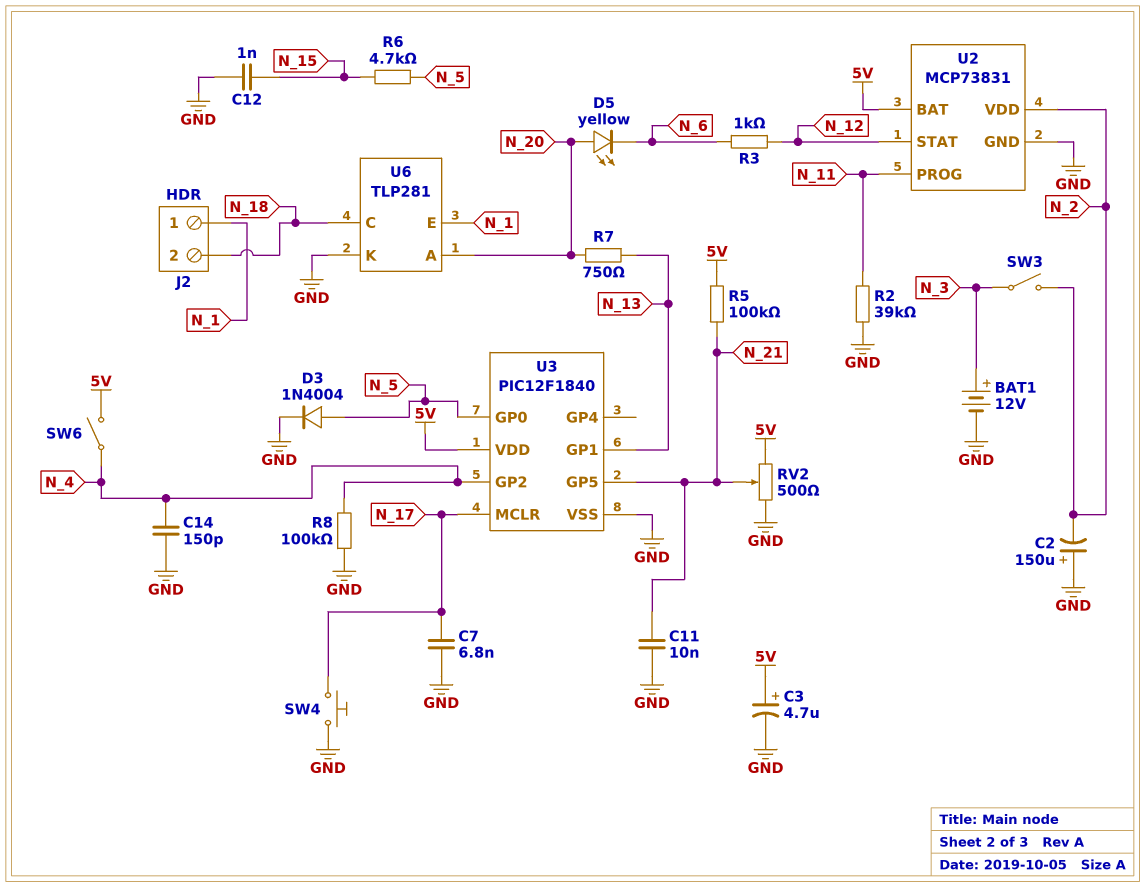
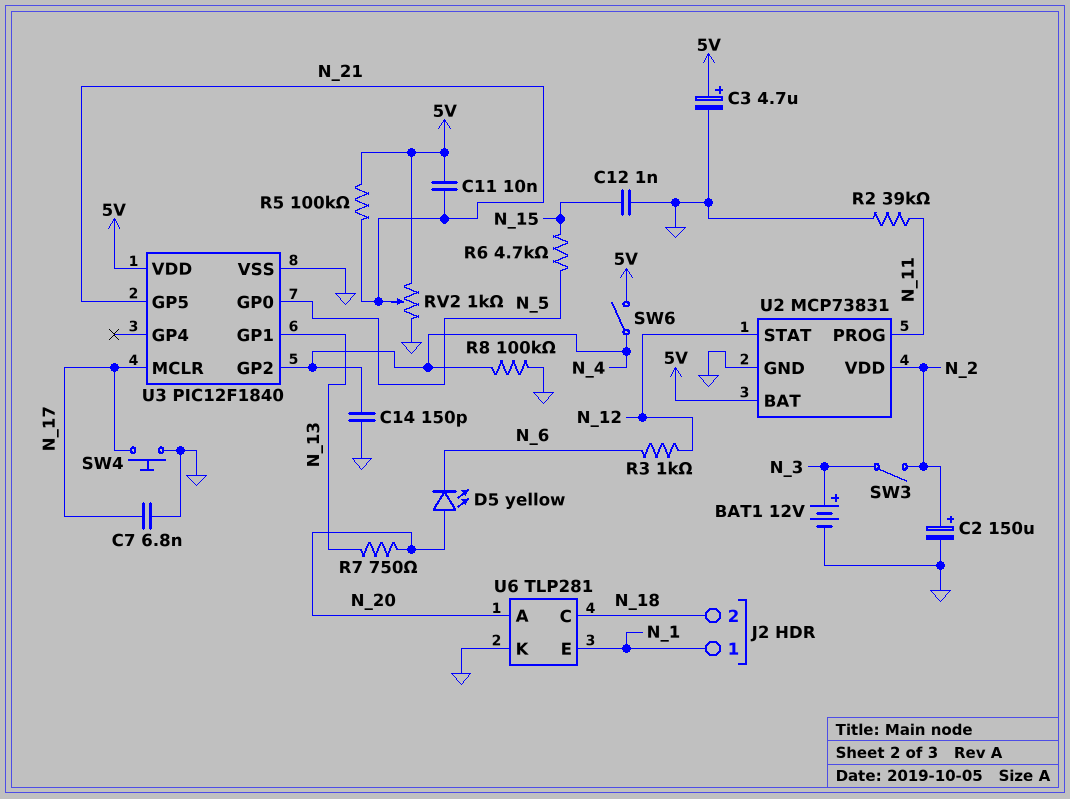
C2: 150uF (plus GND, minus N_2) -> 150uF (plus N_2, minus GND)
C11: 10nF (GND, N_21) -> 10nF (5V, N_21)
D3: diode 1N4004 (A N_5, K GND) -> none
RV2: 500 (5V, GND, wiper N_21) -> 1k (5V, GND, wiper N_21)

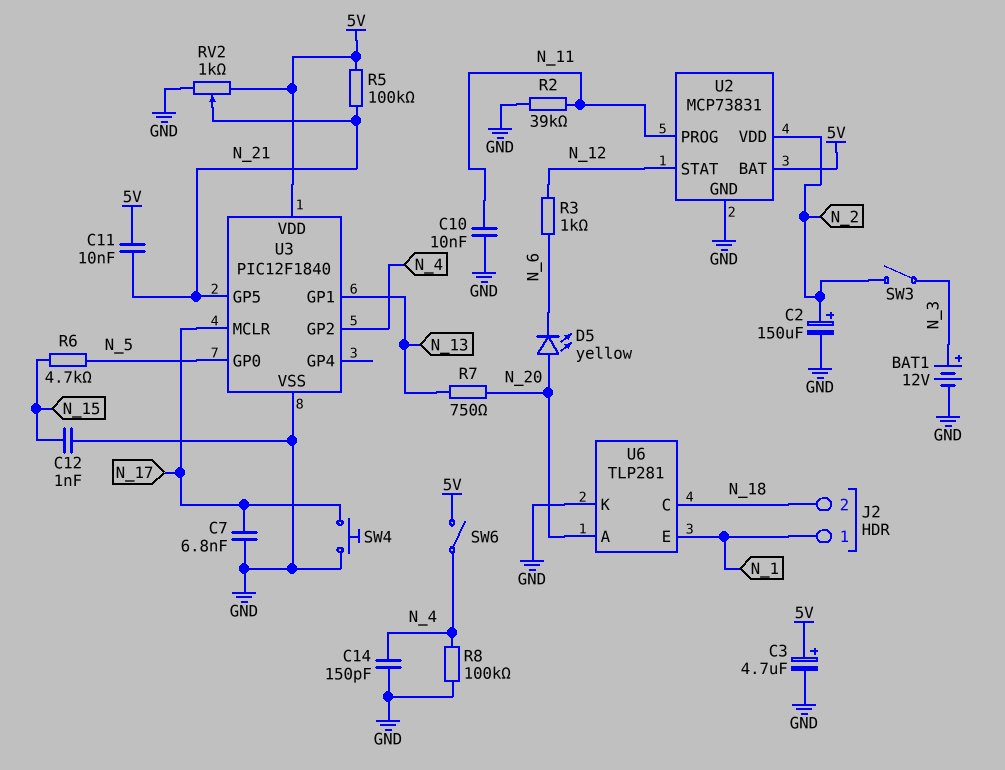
C10: none -> 10nF (GND, N_11)

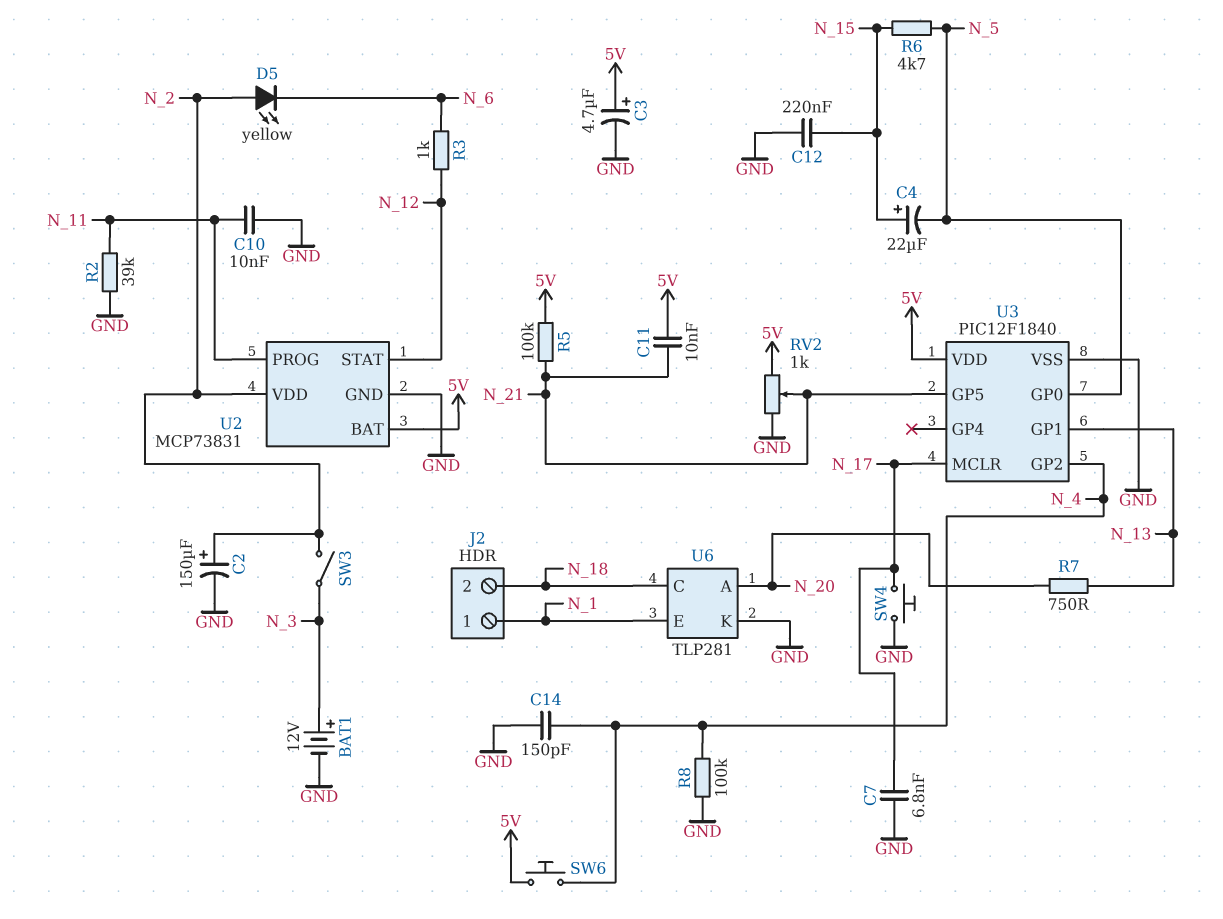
C4: none -> 22uF (plus N_15, minus N_5)
C12: 1nF (GND, N_15) -> 220nF (GND, N_15)
D5: LED yellow (A N_20, K N_6) -> LED yellow (A N_2, K N_6)
SW6: switch (5V, N_4) -> button (5V, N_4)

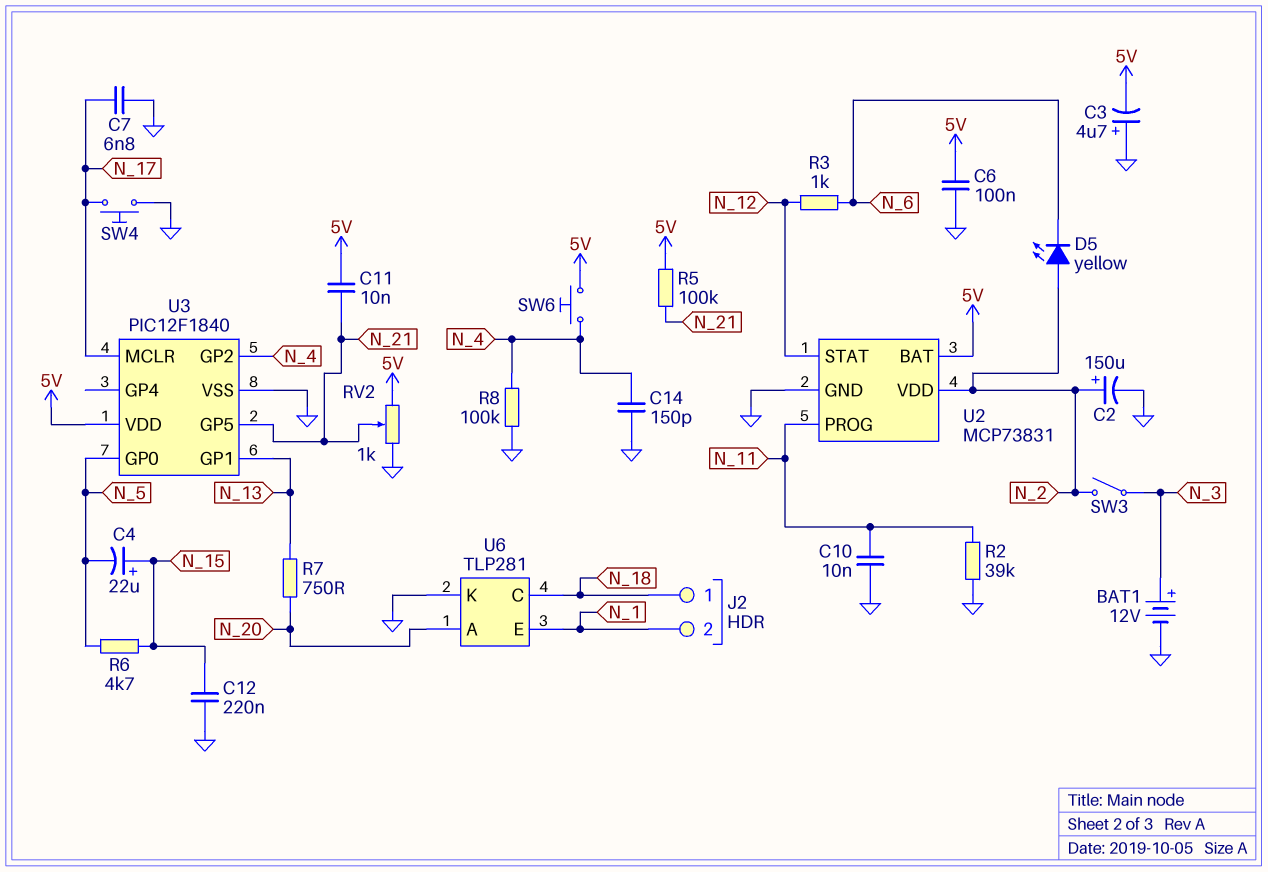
C3: 4.7uF (plus 5V, minus GND) -> 4.7uF (plus GND, minus 5V)
C6: none -> 100nF (5V, GND)
J2 pin 1: N_1 -> N_18
J2 pin 2: N_18 -> N_1

